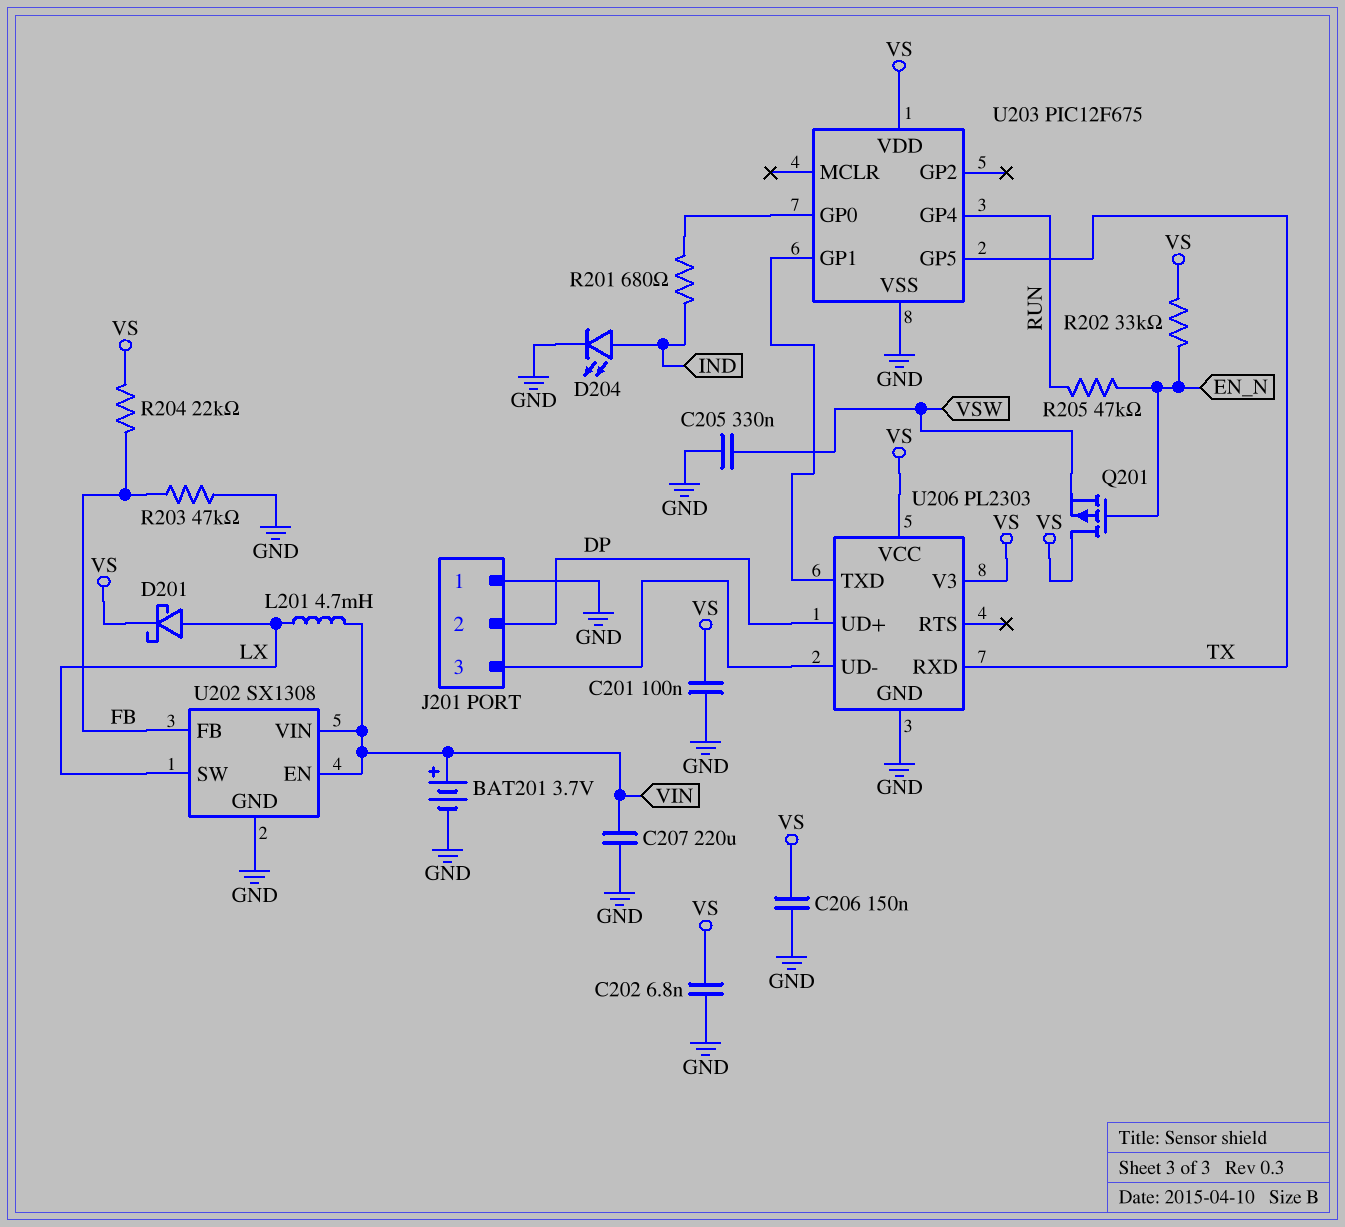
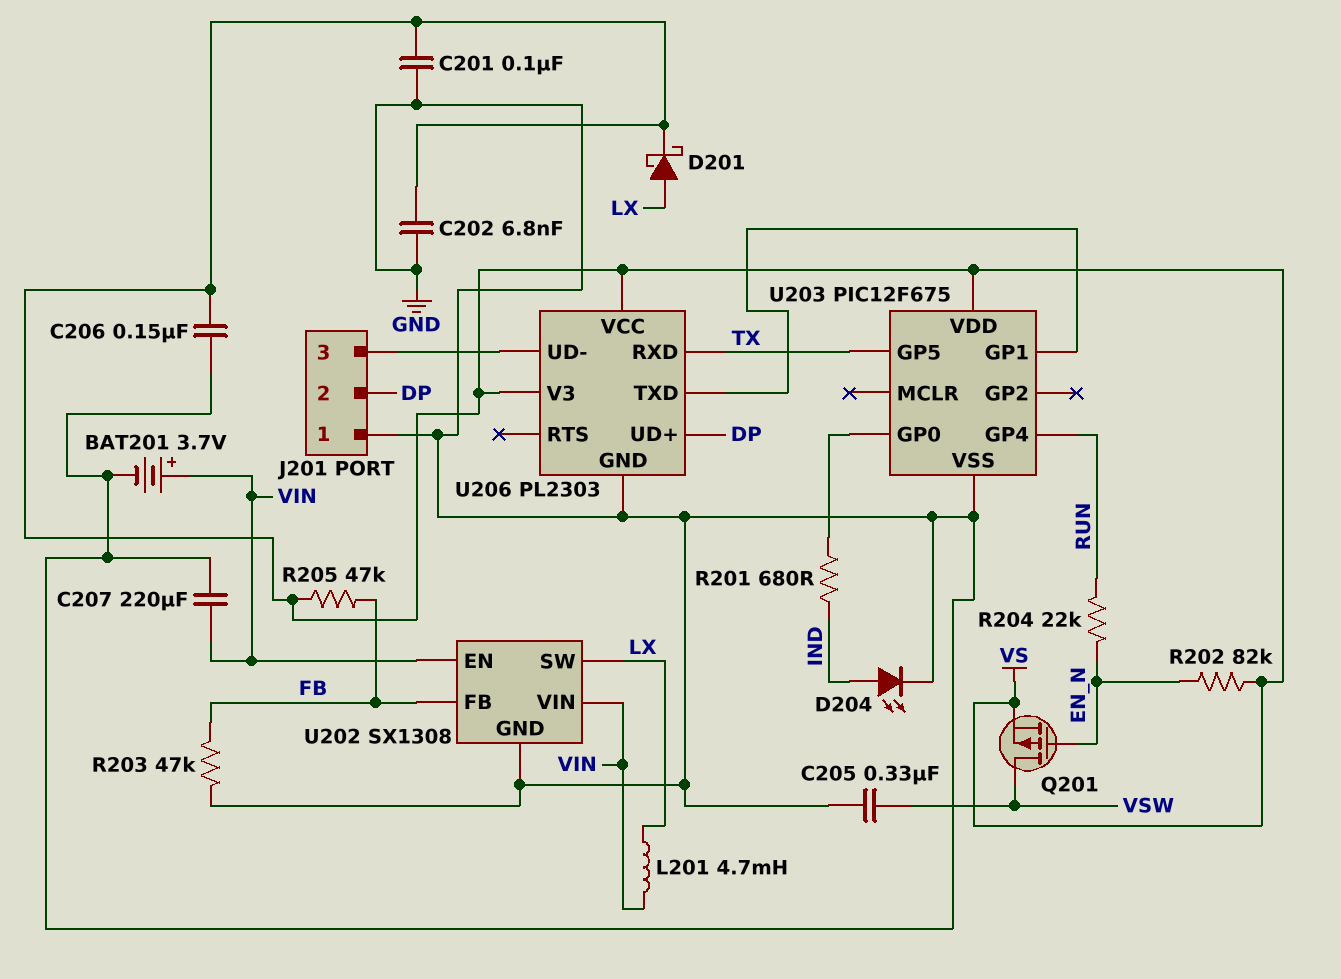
Q201: PMOS (G EN_N, D VS, S VSW) -> PMOS (G EN_N, D VSW, S VS)
R202: 33k (EN_N, VS) -> 82k (EN_N, VS)
R204: 22k (FB, VS) -> 22k (EN_N, RUN)
R205: 47k (EN_N, RUN) -> 47k (FB, VS)

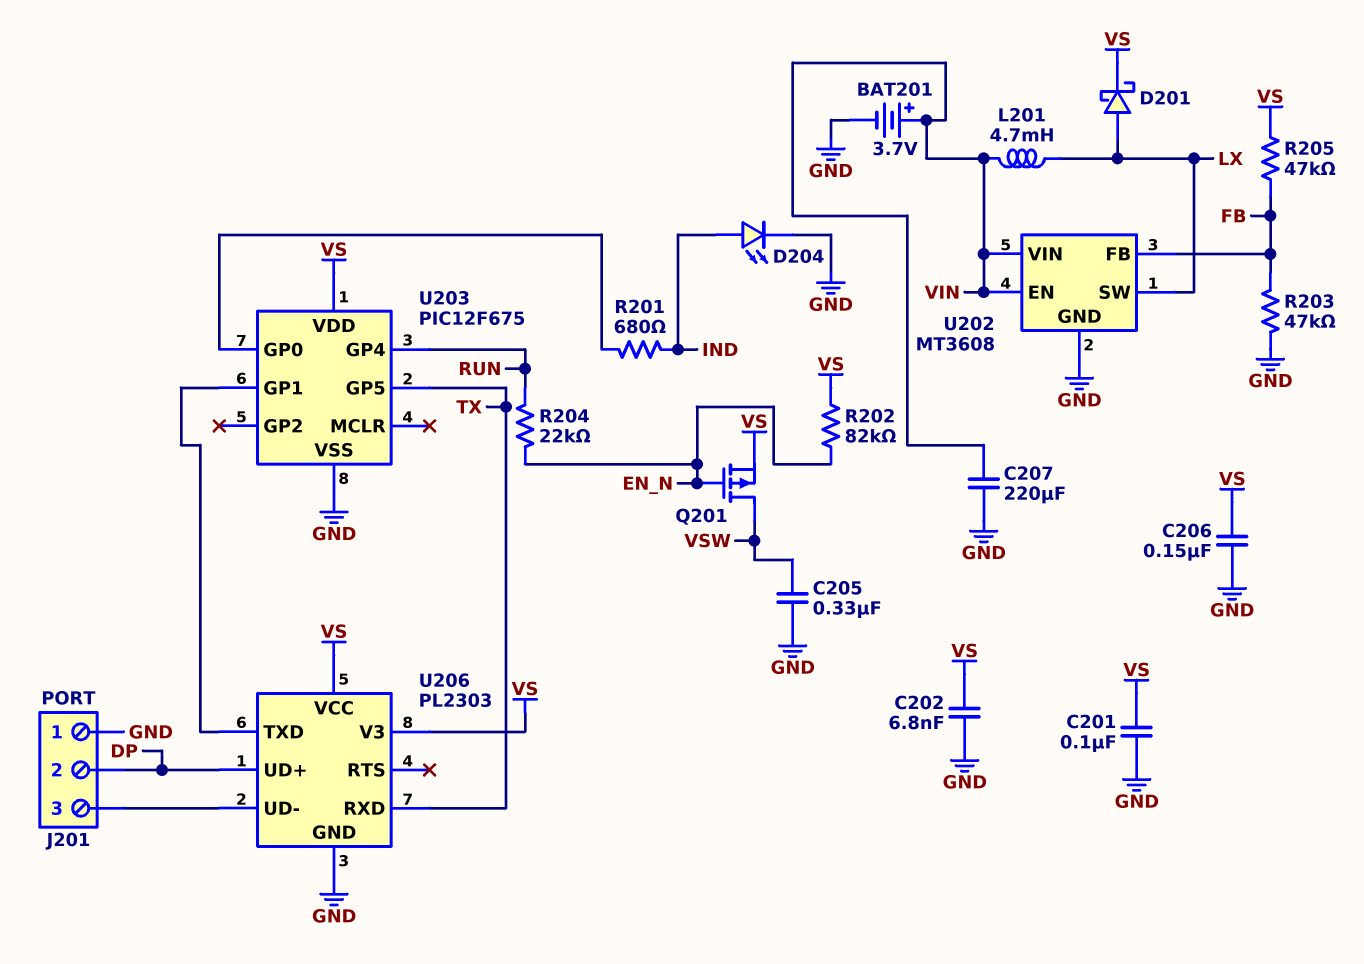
U202: SX1308 -> MT3608

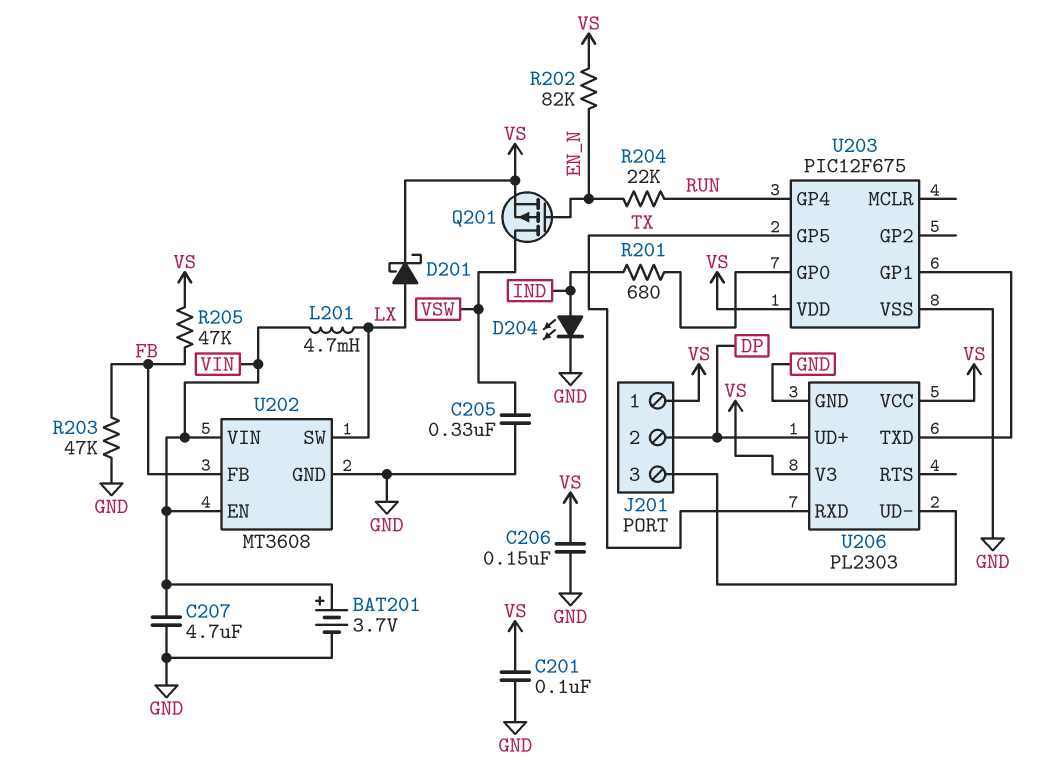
C202: 6.8nF (GND, VS) -> none
C207: 220uF (GND, VIN) -> 4.7uF (GND, VIN)
J201 pin 1: GND -> VS

